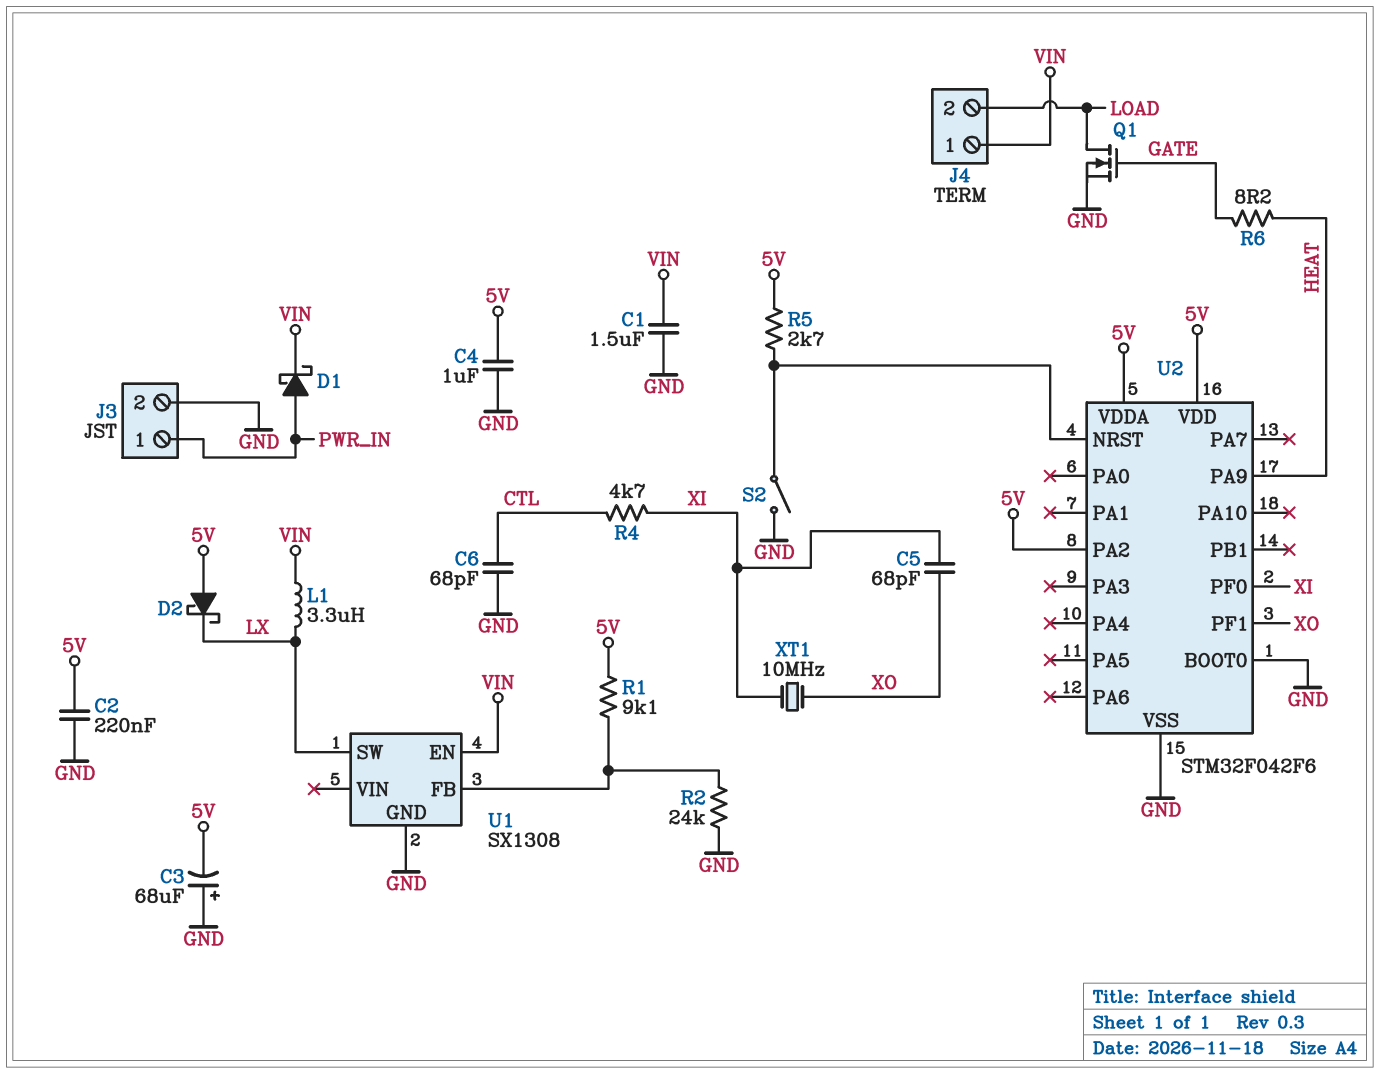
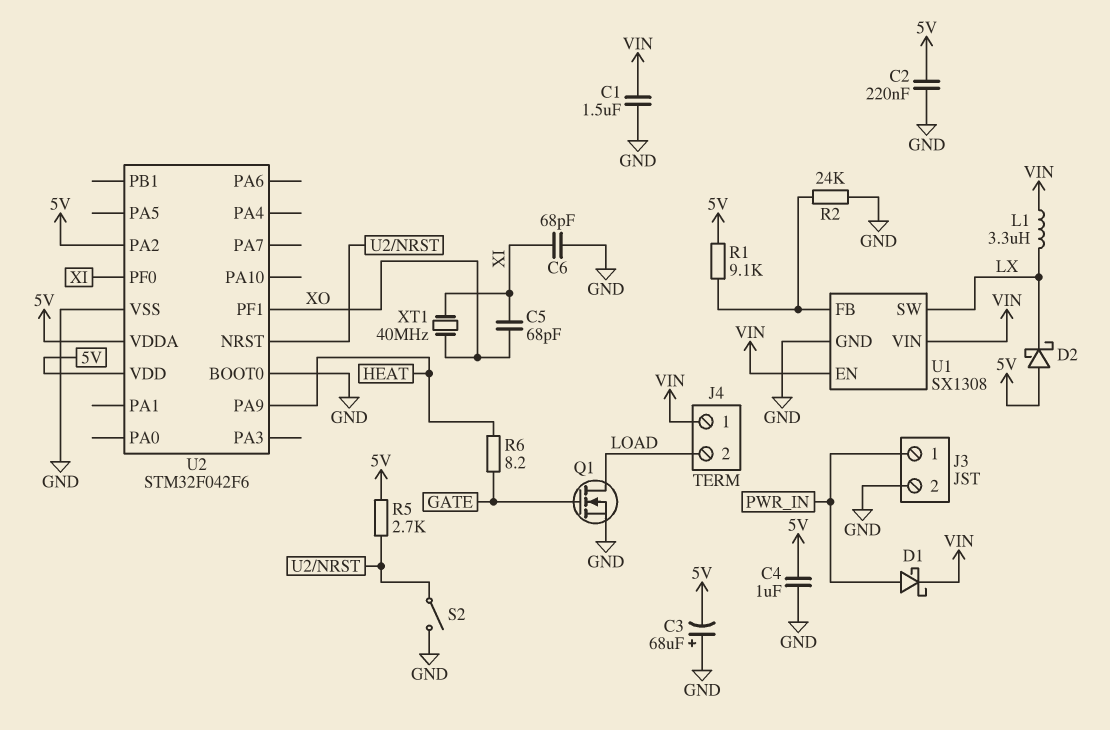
C6: 68pF (CTL, GND) -> 68pF (GND, XI)
R4: 4.7k (CTL, XI) -> none
U1 pin VIN: none -> VIN
XT1: 10MHz (XI, XO) -> 40MHz (XI, XO)

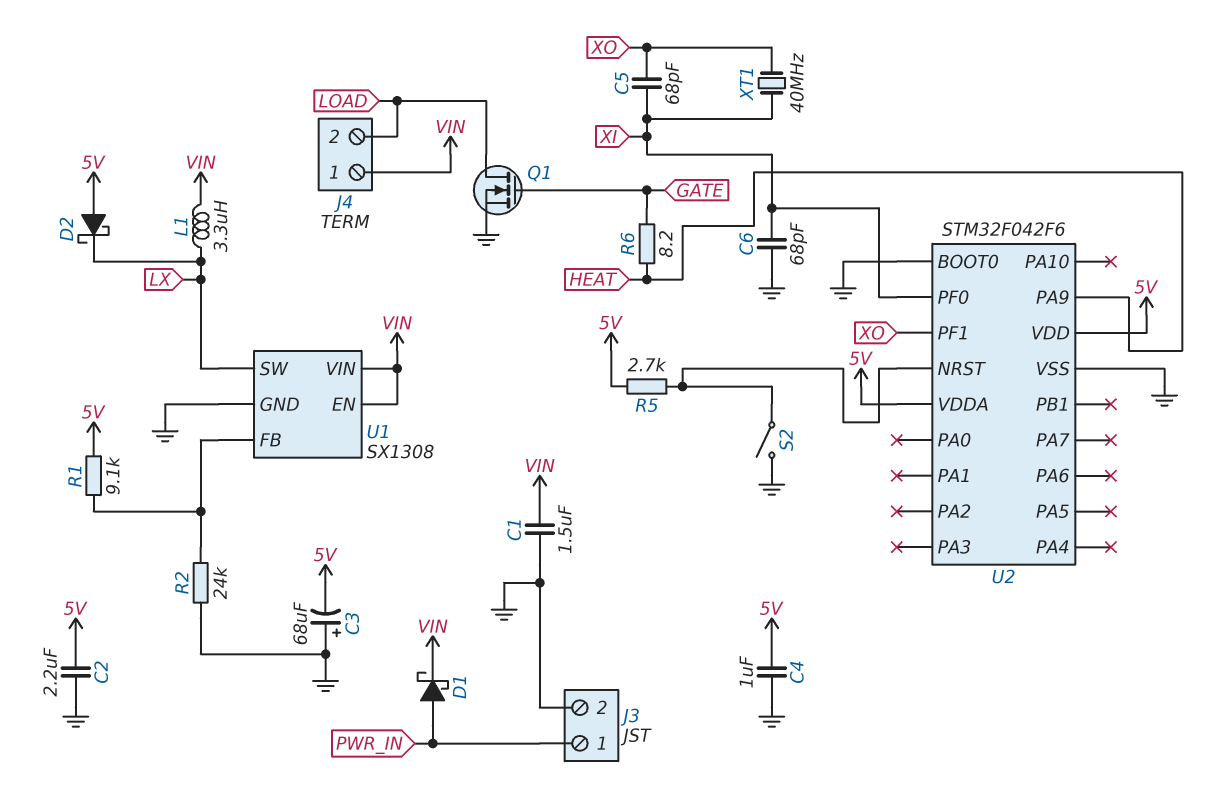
C2: 220nF (5V, GND) -> 2.2uF (5V, GND)
U2 pin PA2: 5V -> none

